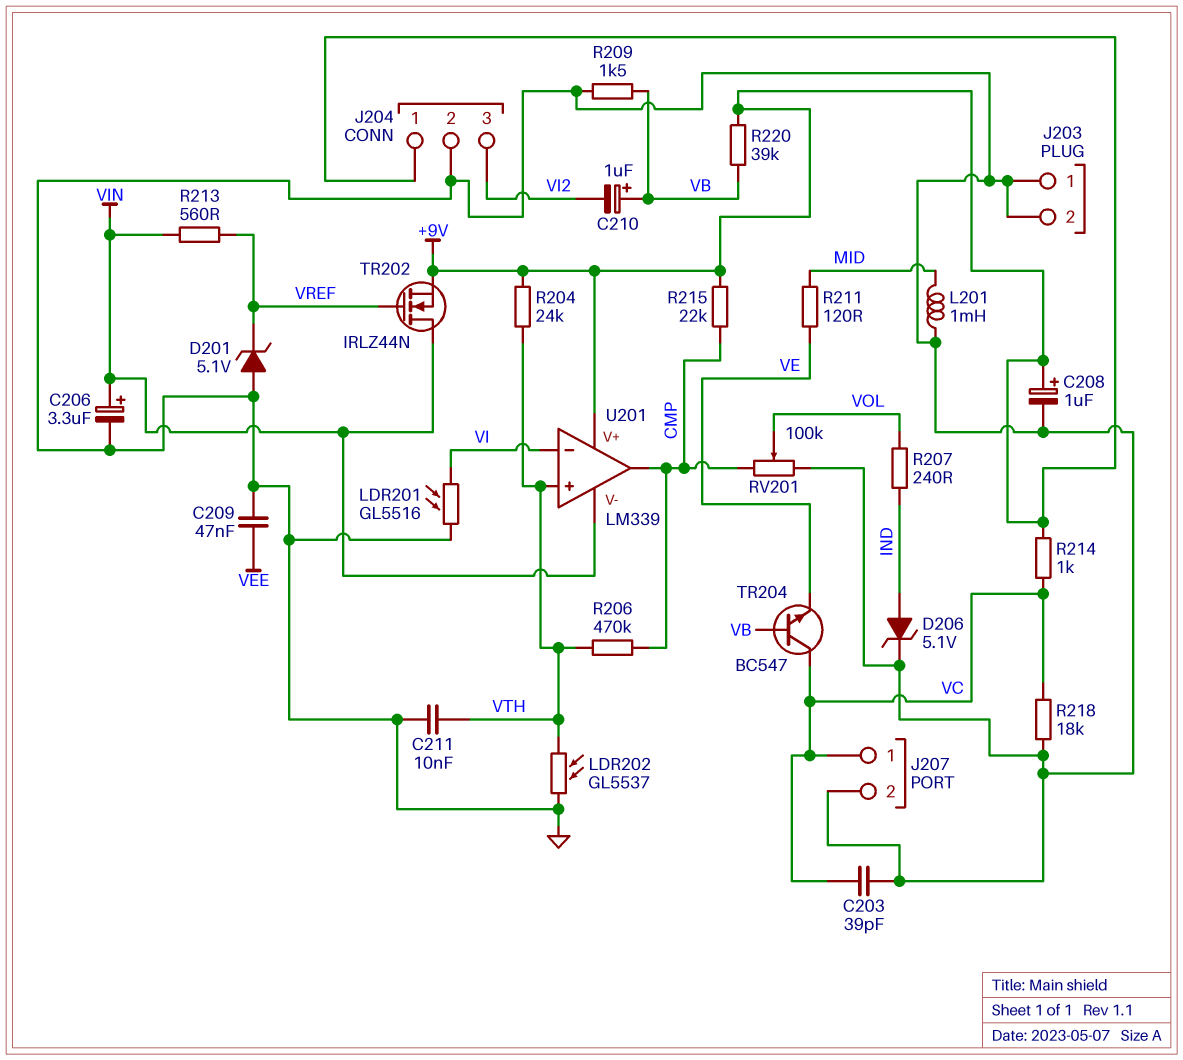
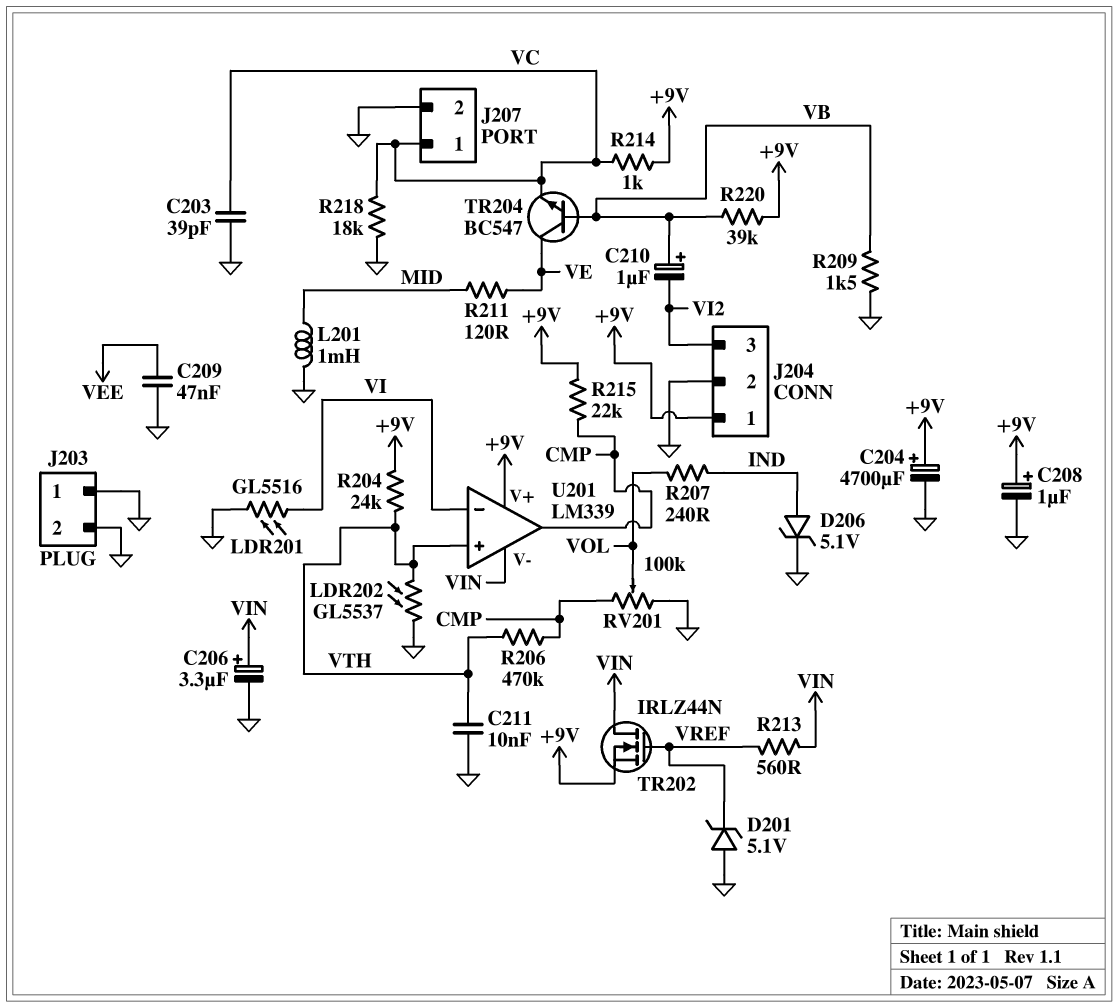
C204: none -> 4700uF (plus +9V, minus GND)
TR204: NPN BC547 (B VB, C VC, E VE) -> NPN BC547 (B VB, C VE, E VC)

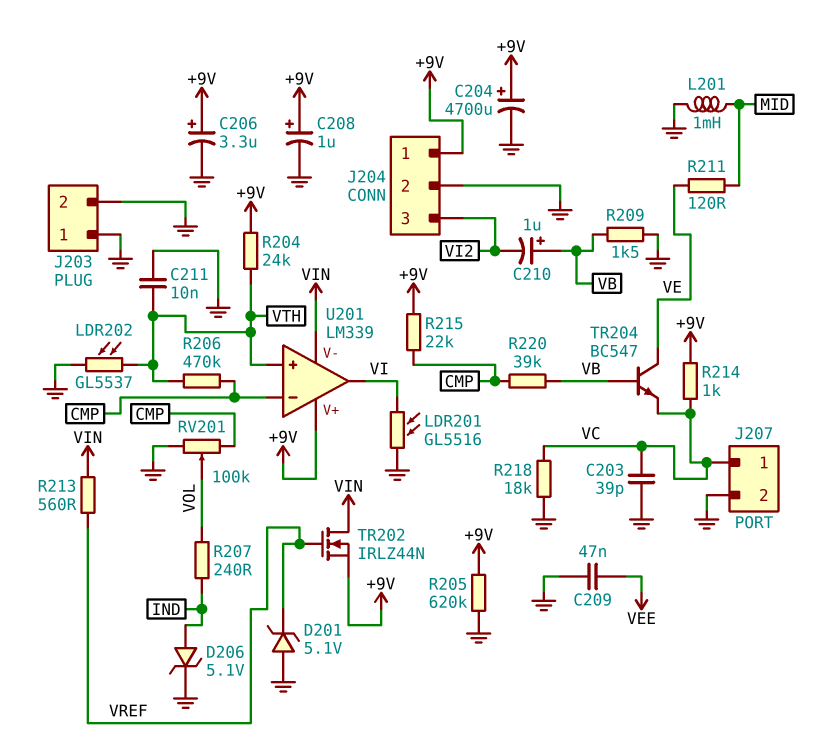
C206: 3.3uF (plus VIN, minus GND) -> 3.3uF (plus +9V, minus GND)
R205: none -> 620k (+9V, GND)
R220: 39k (+9V, VB) -> 39k (CMP, VB)
U201 pin in-: VI -> CMP
U201 pin out: CMP -> VI

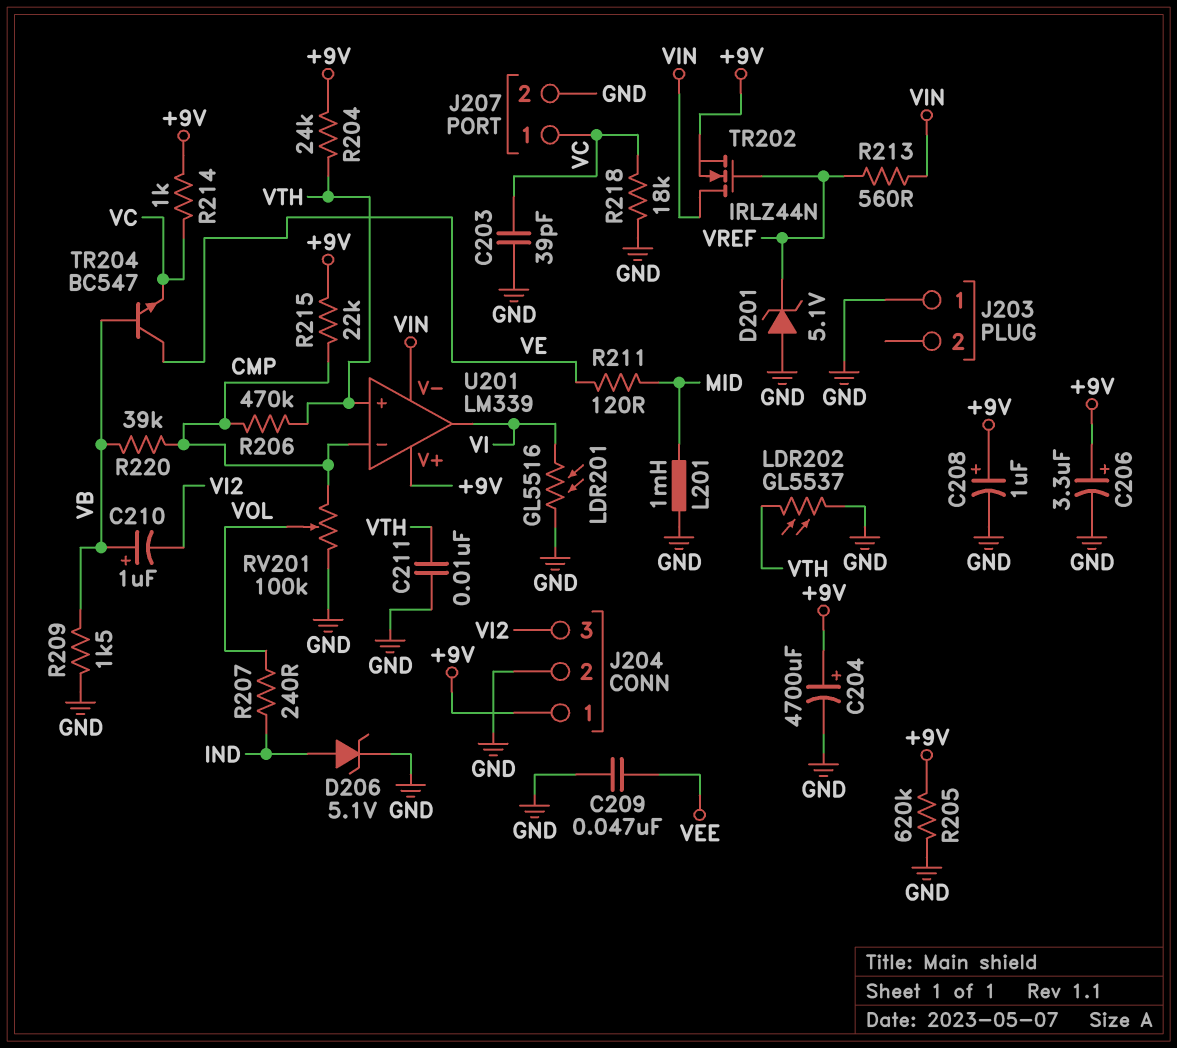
J203 pin 2: GND -> none

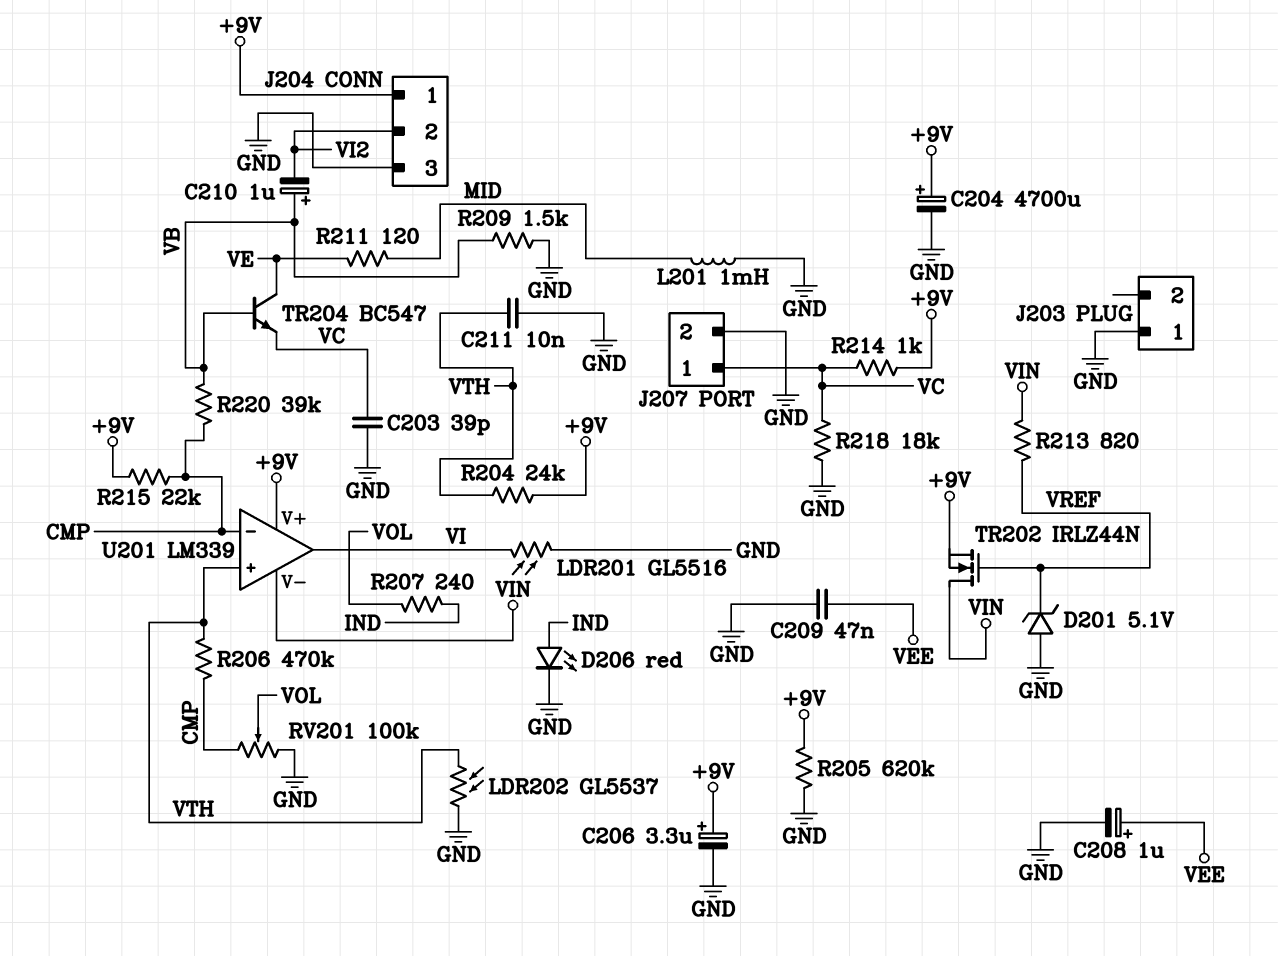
C208: 1uF (plus +9V, minus GND) -> 1uF (plus VEE, minus GND)
D206: zener 5.1V (A IND, K GND) -> LED red (A IND, K GND)
J204 pin 2: GND -> VI2
J204 pin 3: VI2 -> GND
R213: 560 (VIN, VREF) -> 820 (VIN, VREF)

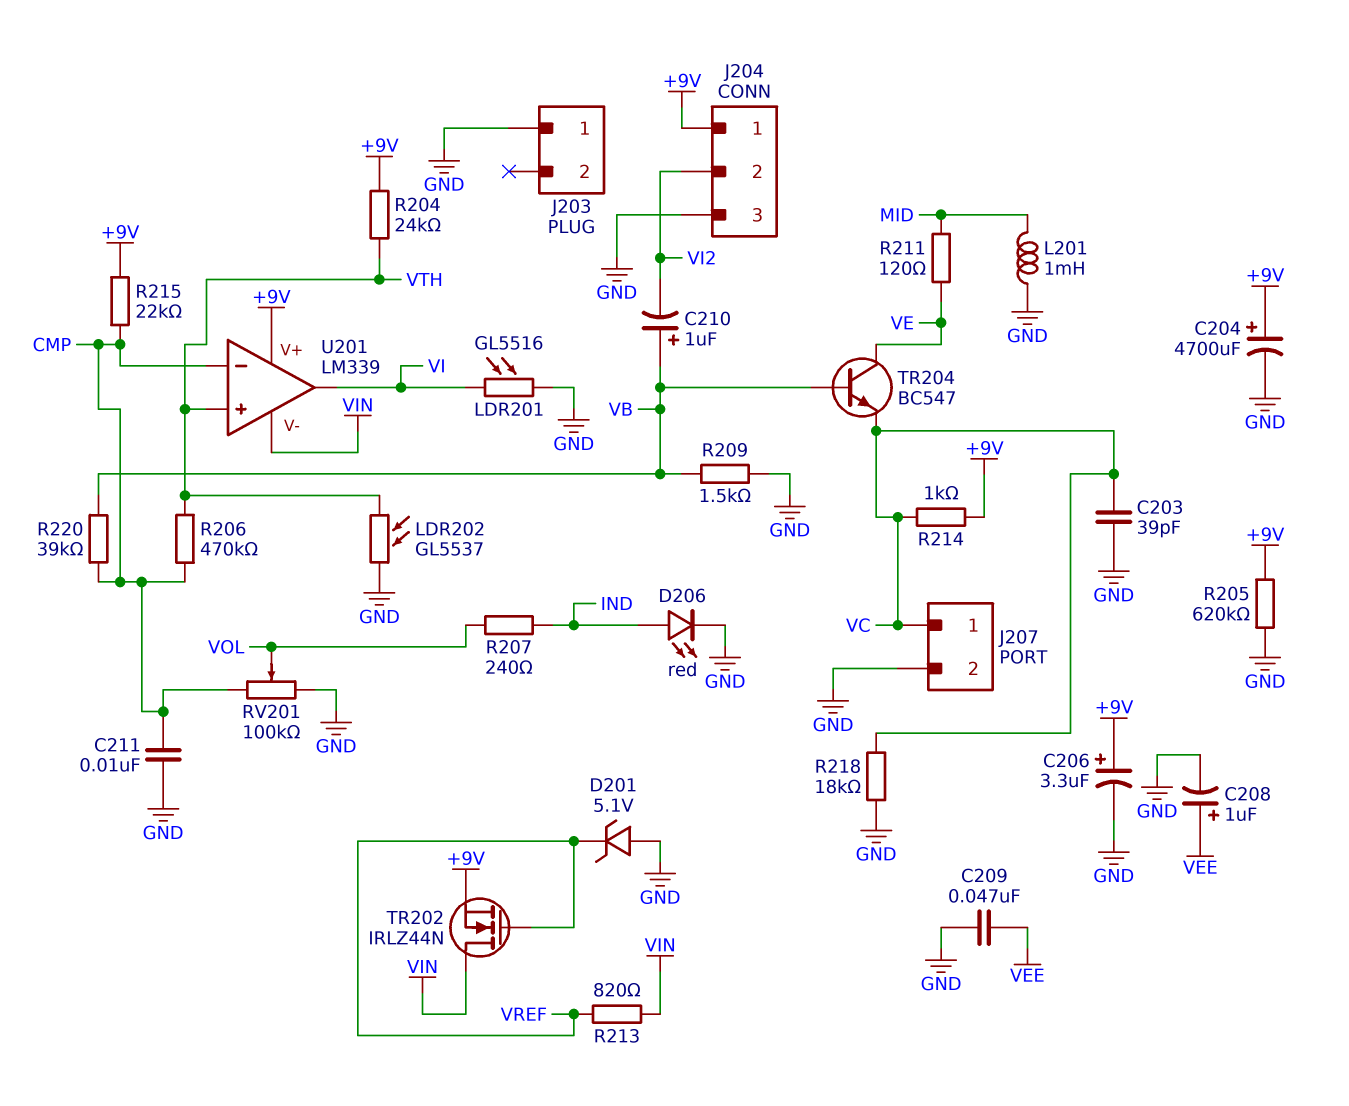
C211: 10nF (GND, VTH) -> 10nF (CMP, GND)

